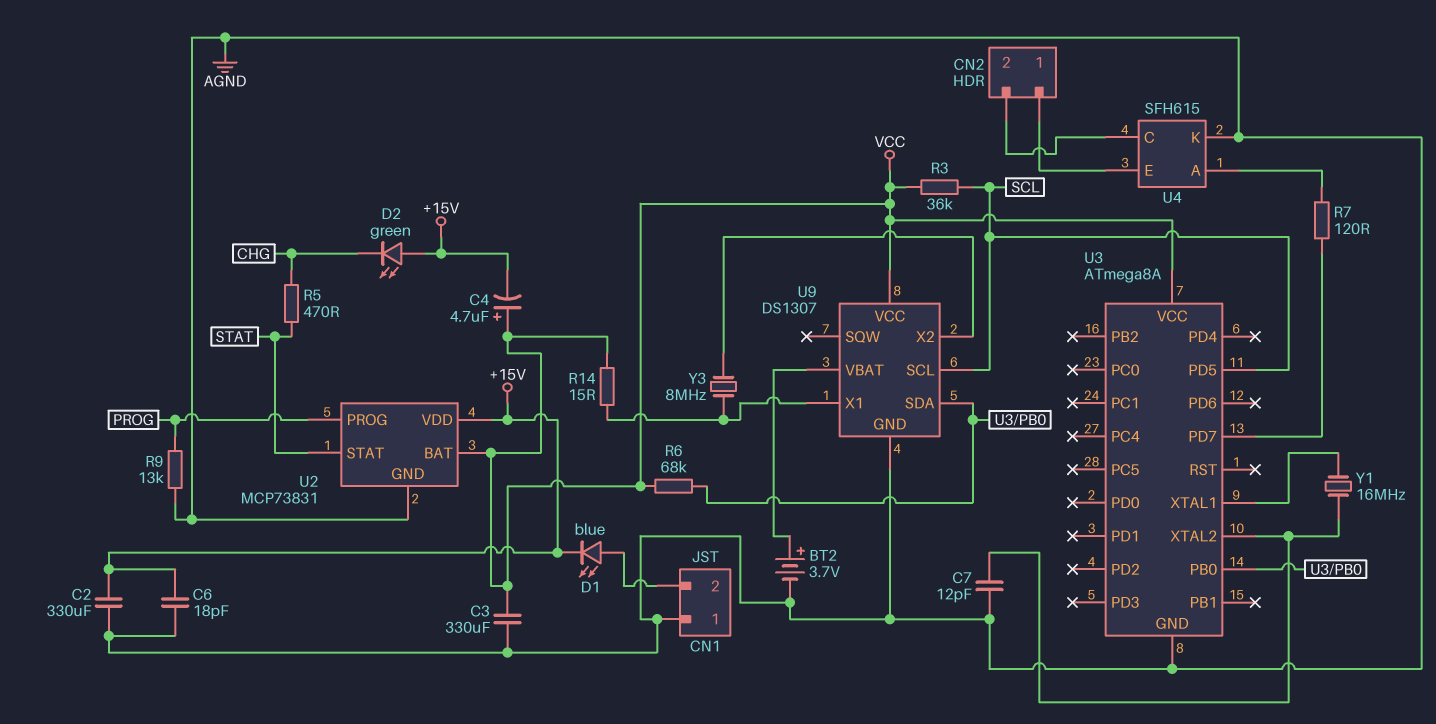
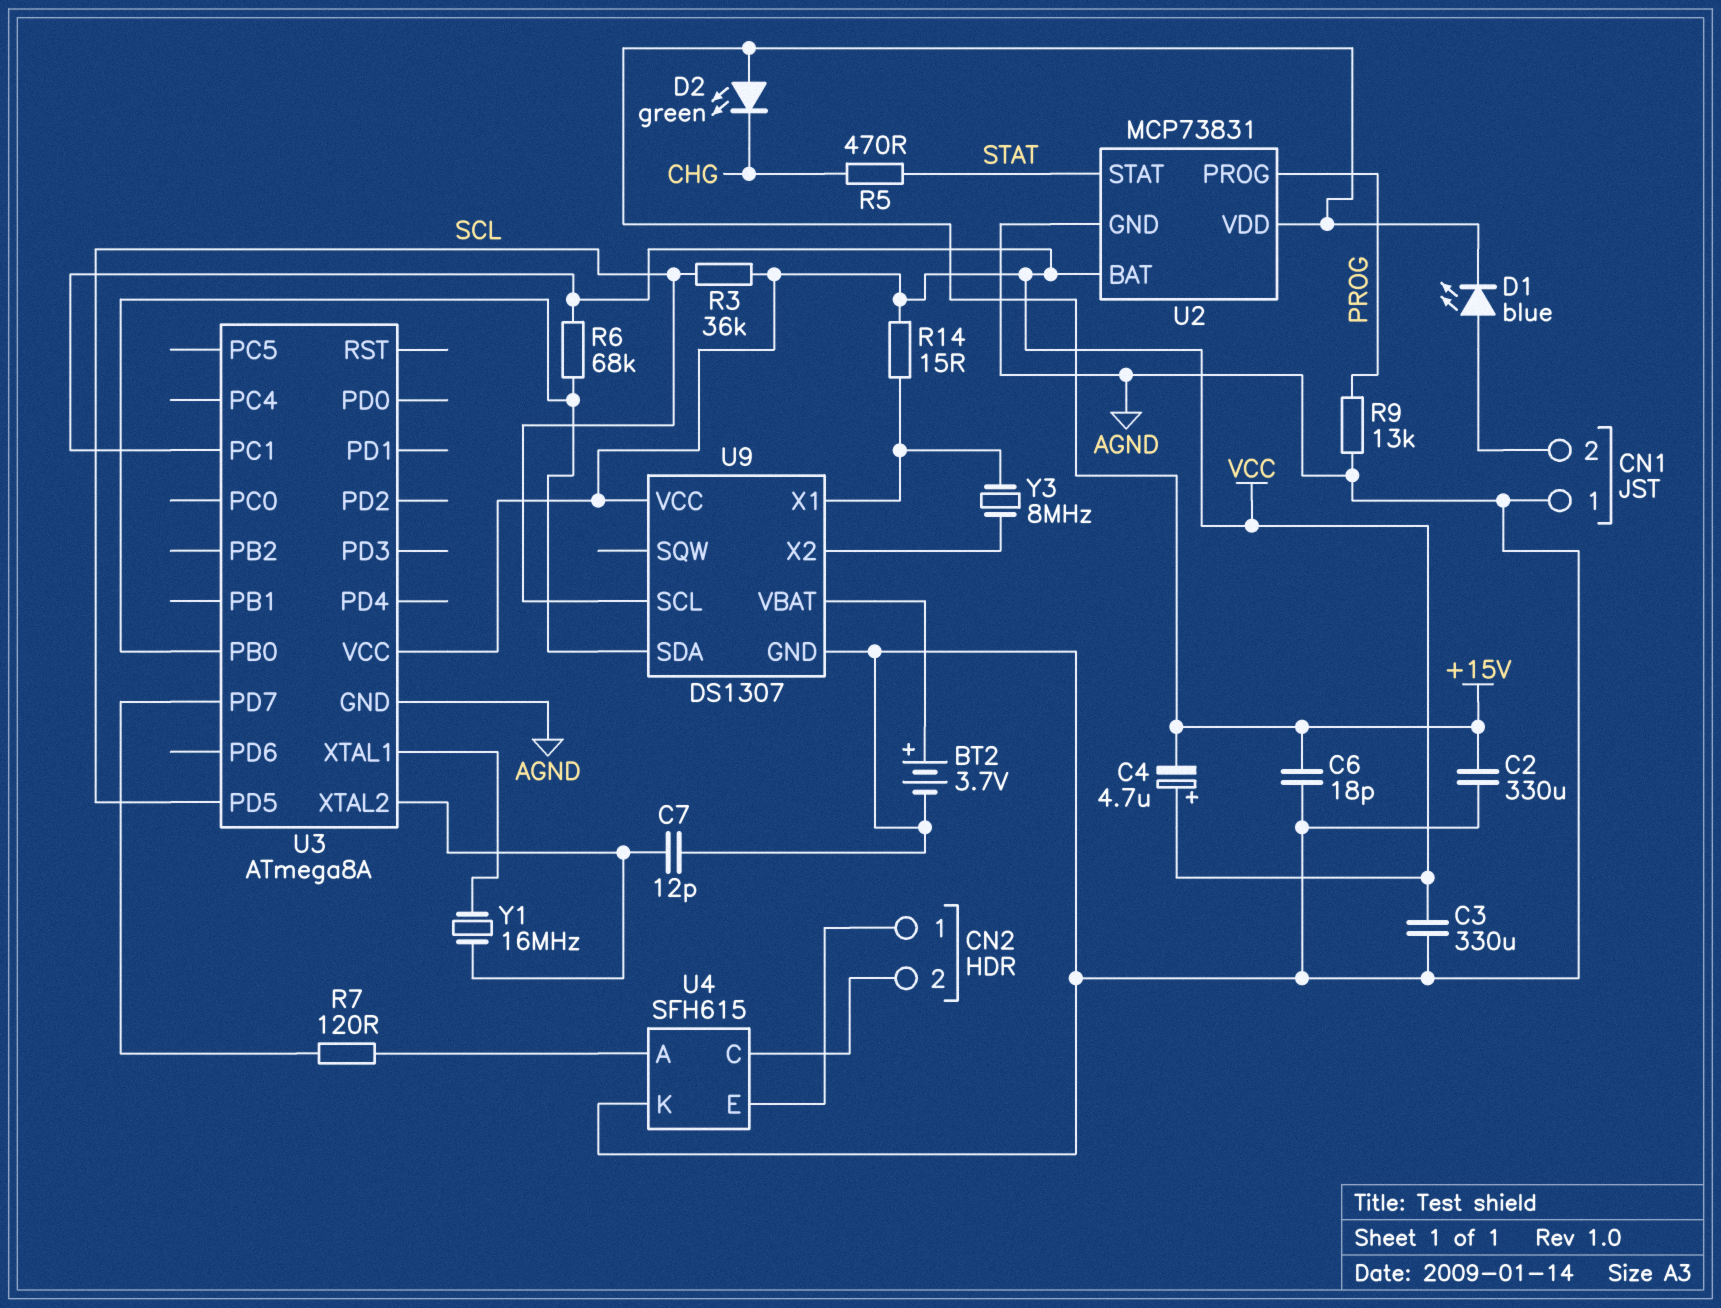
U3 pin PC1: none -> VCC

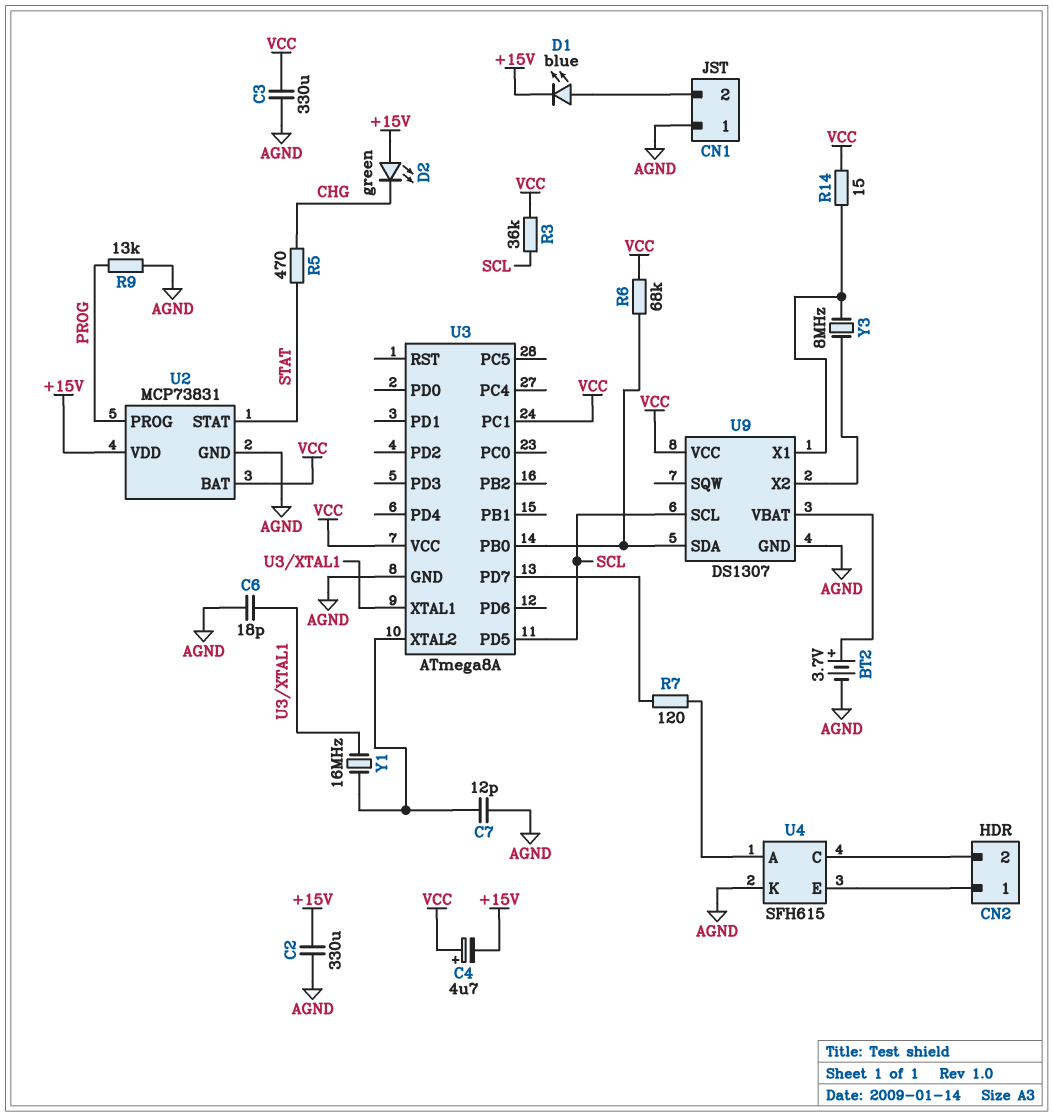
C6: 18pF (+15V, AGND) -> 18pF (AGND, U3/XTAL1)

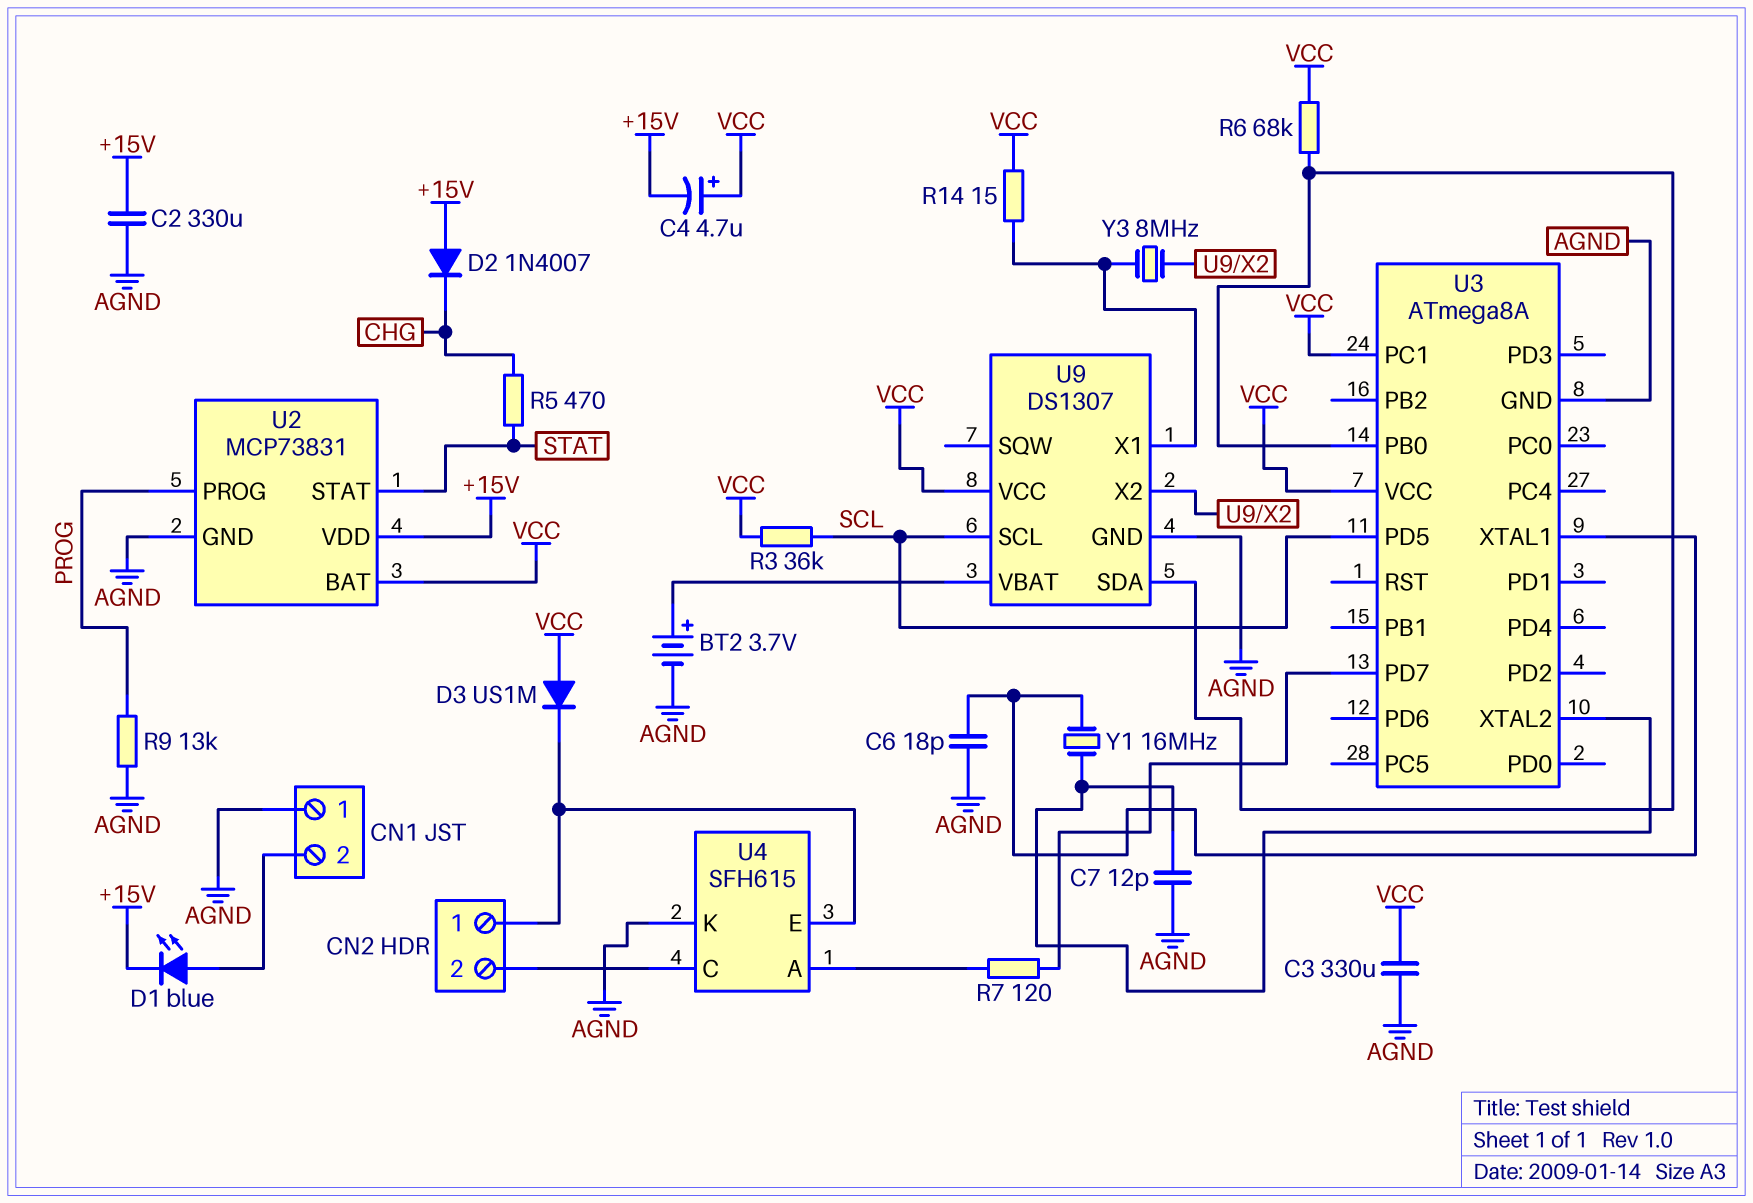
D2: LED green (A +15V, K CHG) -> diode 1N4007 (A +15V, K CHG)
D3: none -> diode US1M (A VCC, K CN2/1)

